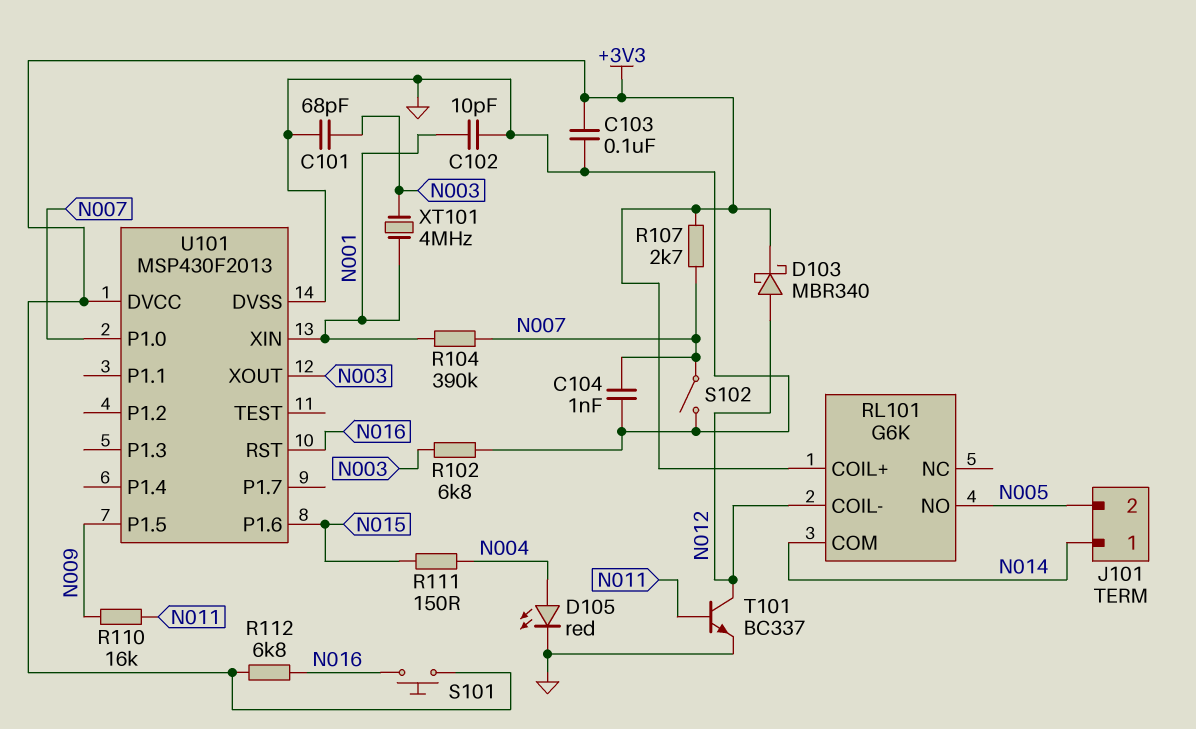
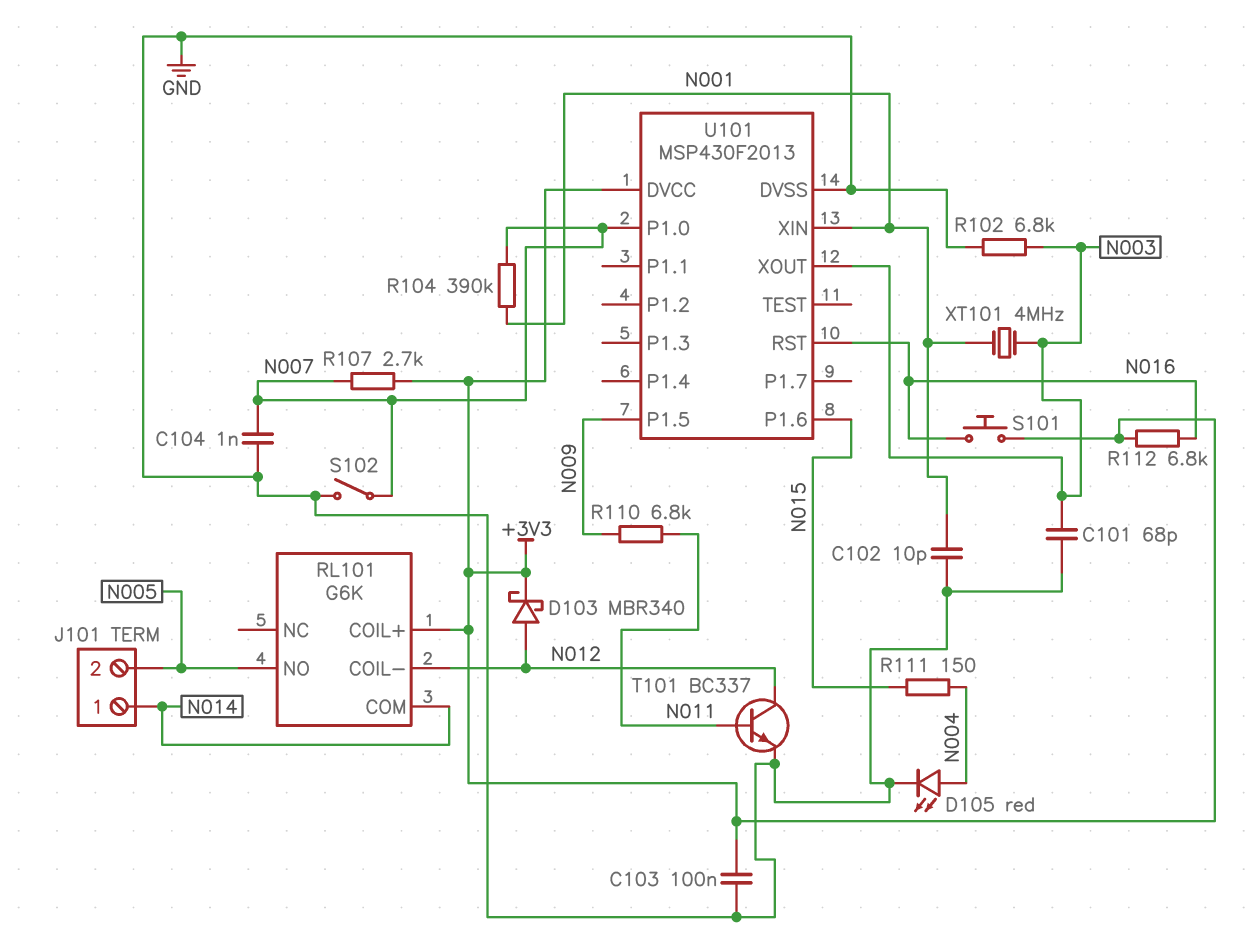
R110: 16k (N009, N011) -> 6.8k (N009, N011)

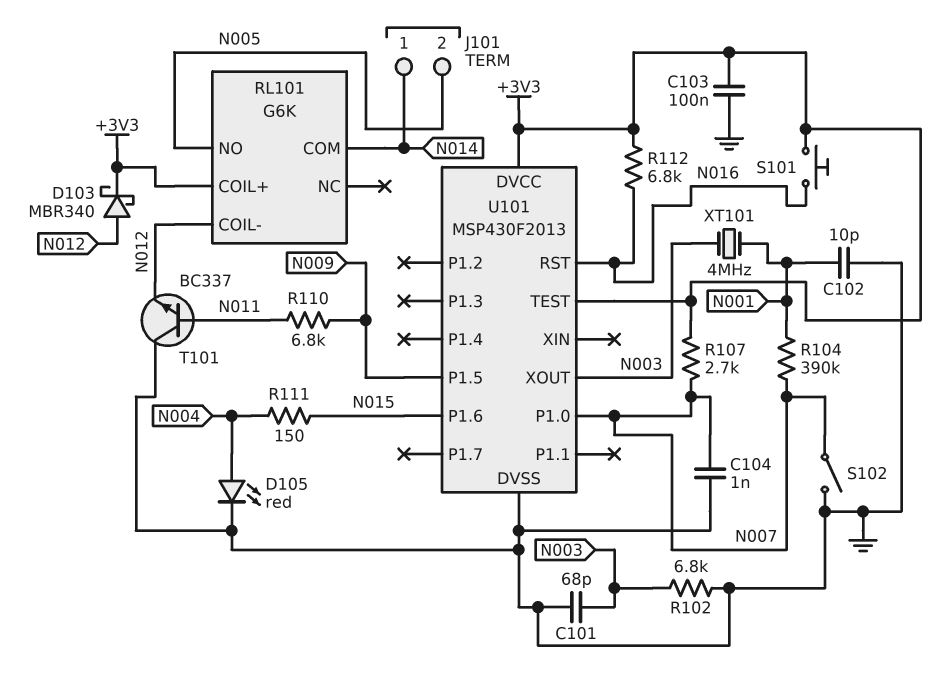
T101: NPN BC337 (B N011, C N012, E GND) -> NPN BC337 (B N011, C GND, E N012)
U101 pin TEST: none -> +3V3
U101 pin XIN: N001 -> none

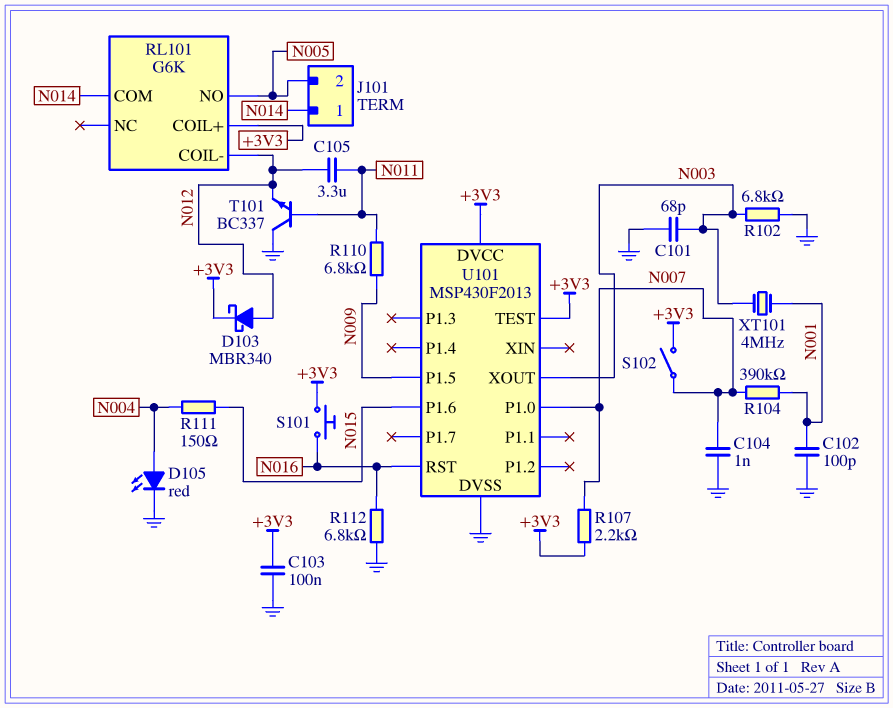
C102: 10pF (GND, N001) -> 100pF (GND, N001)
C105: none -> 3.3uF (N011, N012)
R107: 2.7k (+3V3, N007) -> 2.2k (+3V3, N007)
R112: 6.8k (+3V3, N016) -> 6.8k (GND, N016)
S102: switch (GND, N007) -> switch (+3V3, N007)

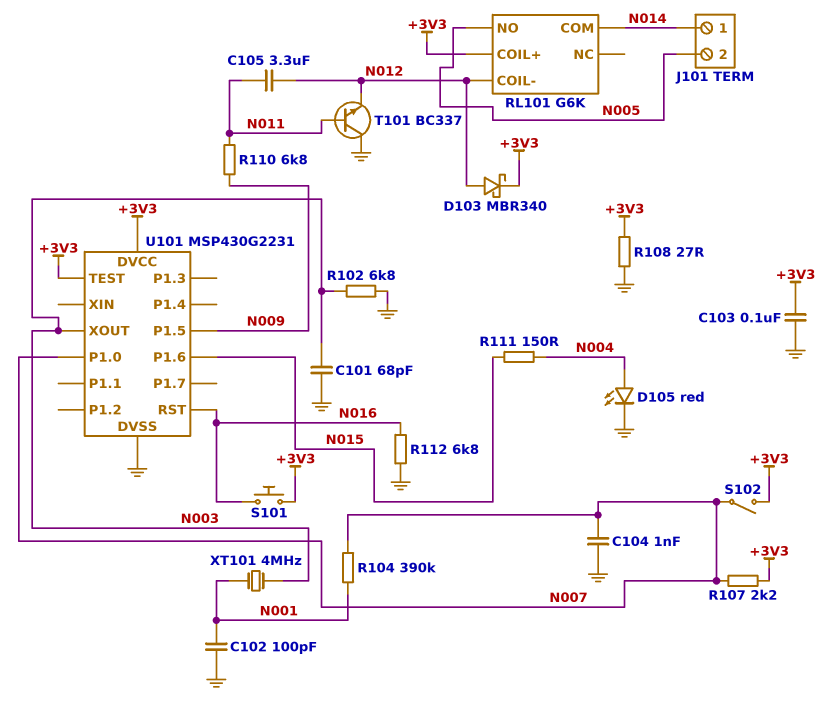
R108: none -> 27 (+3V3, GND)
U101: MSP430F2013 -> MSP430G2231

